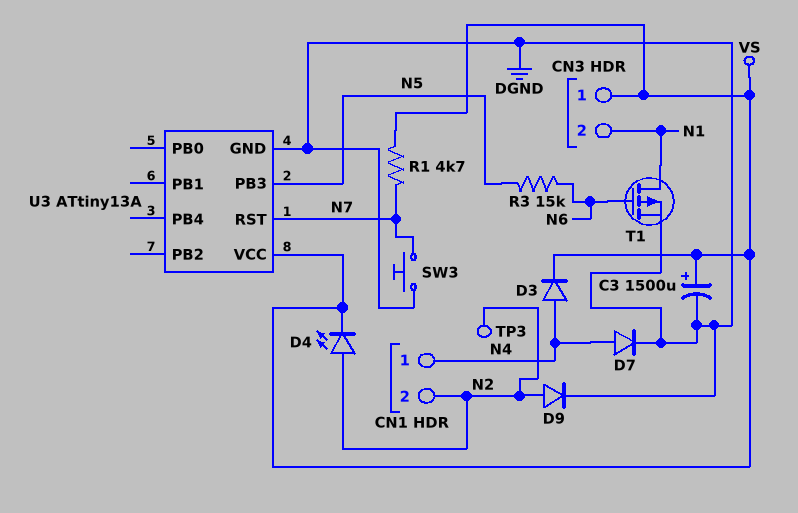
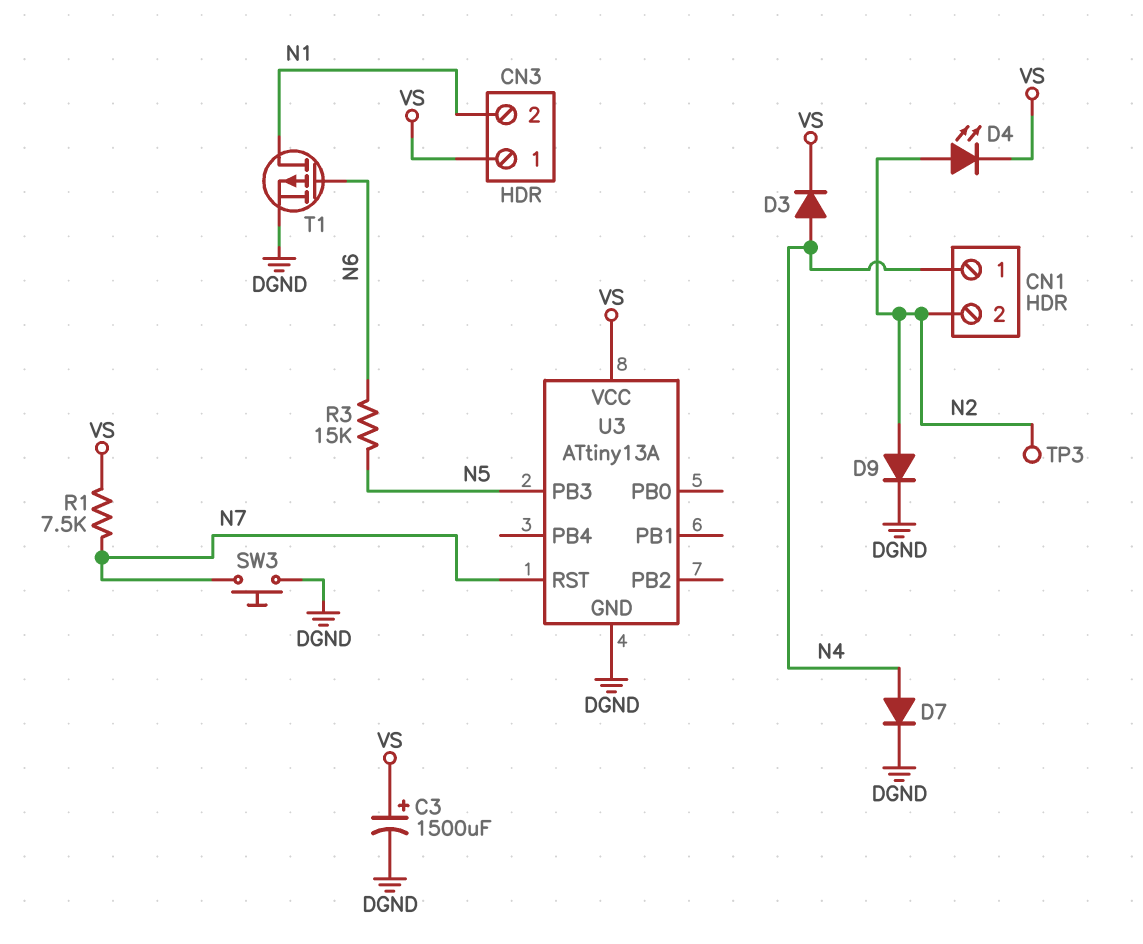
R1: 4.7k (N7, VS) -> 7.5k (N7, VS)

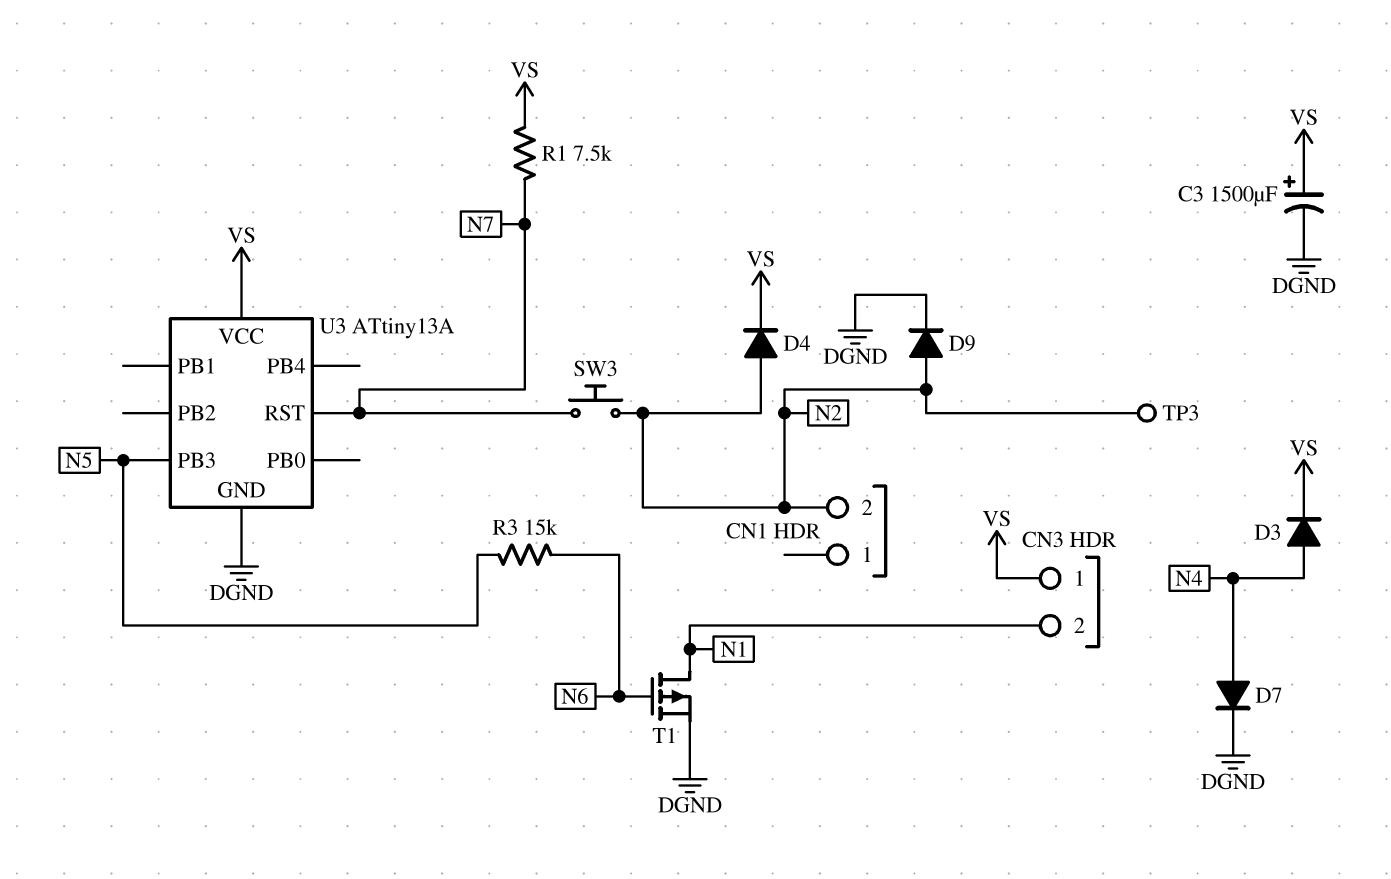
CN1 pin 1: N4 -> none
D4: LED (A N2, K VS) -> diode (A N2, K VS)
SW3: button (DGND, N7) -> button (N2, N7)

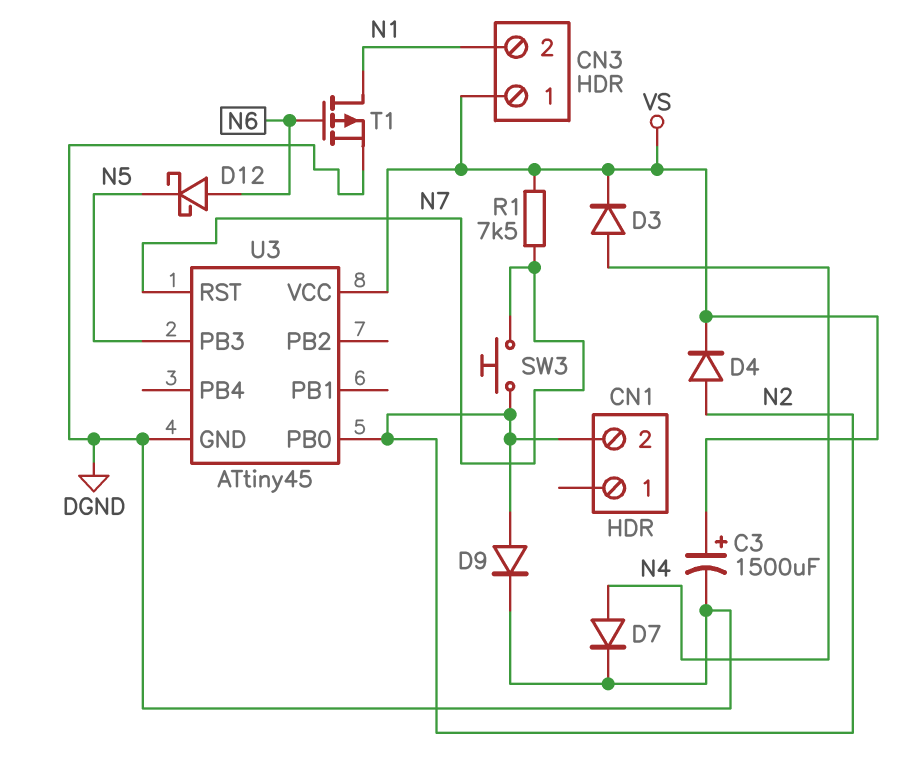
D12: none -> schottky (A N6, K N5)
R3: 15k (N5, N6) -> none
TP3: test point (N2) -> none
U3: ATtiny13A -> ATtiny45
U3 pin PB0: none -> N2

